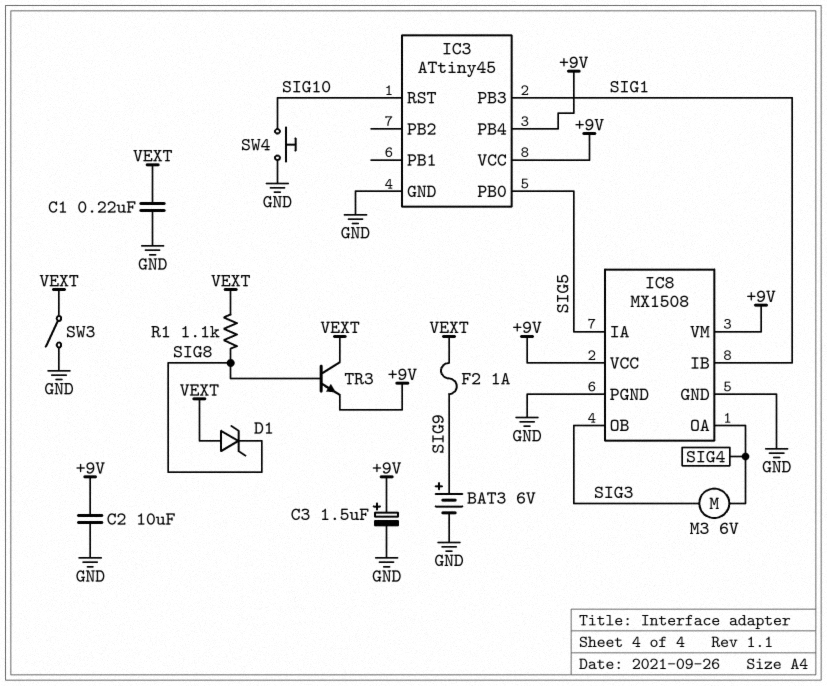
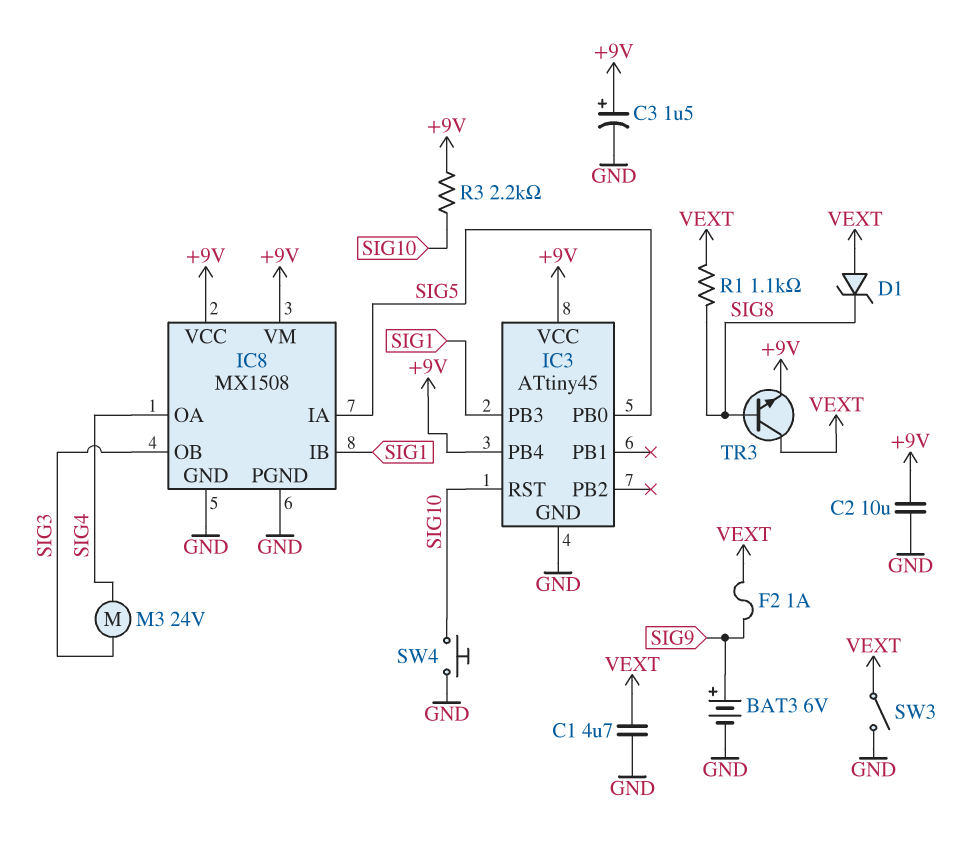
C1: 220nF (GND, VEXT) -> 4.7uF (GND, VEXT)
M3: motor 6V (SIG3, SIG4) -> motor 24V (SIG3, SIG4)
R3: none -> 2.2k (+9V, SIG10)

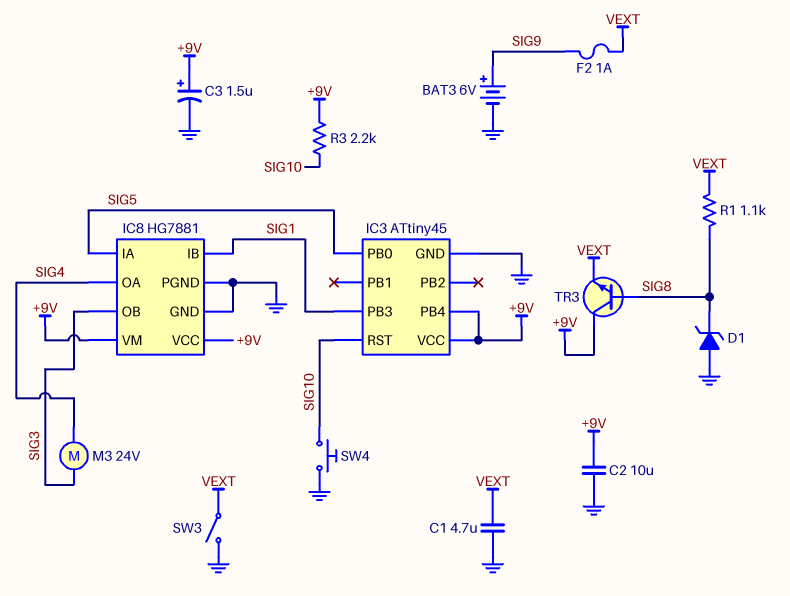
D1: zener (A VEXT, K SIG8) -> zener (A GND, K SIG8)
IC8: MX1508 -> HG7881
TR3: NPN (B SIG8, C VEXT, E +9V) -> NPN (B SIG8, C +9V, E VEXT)

